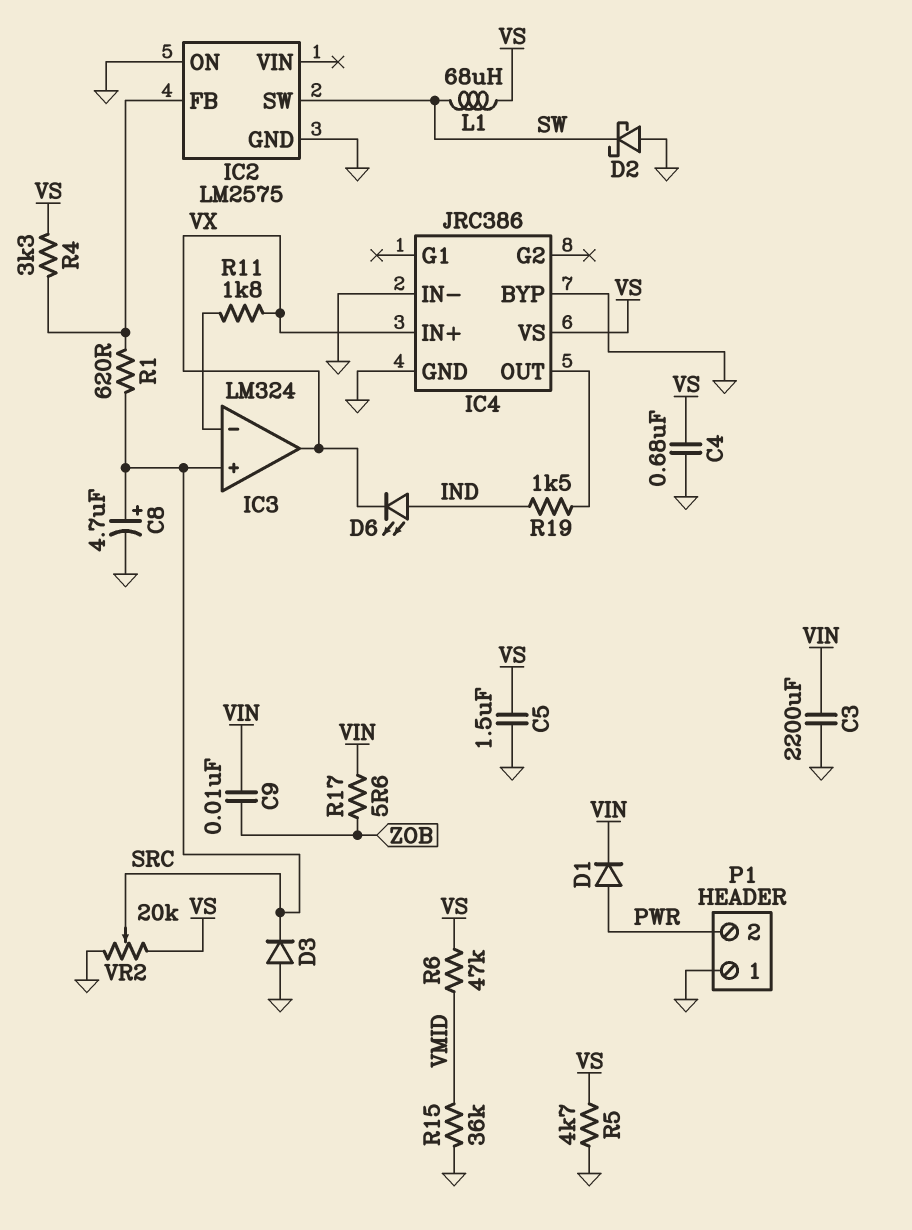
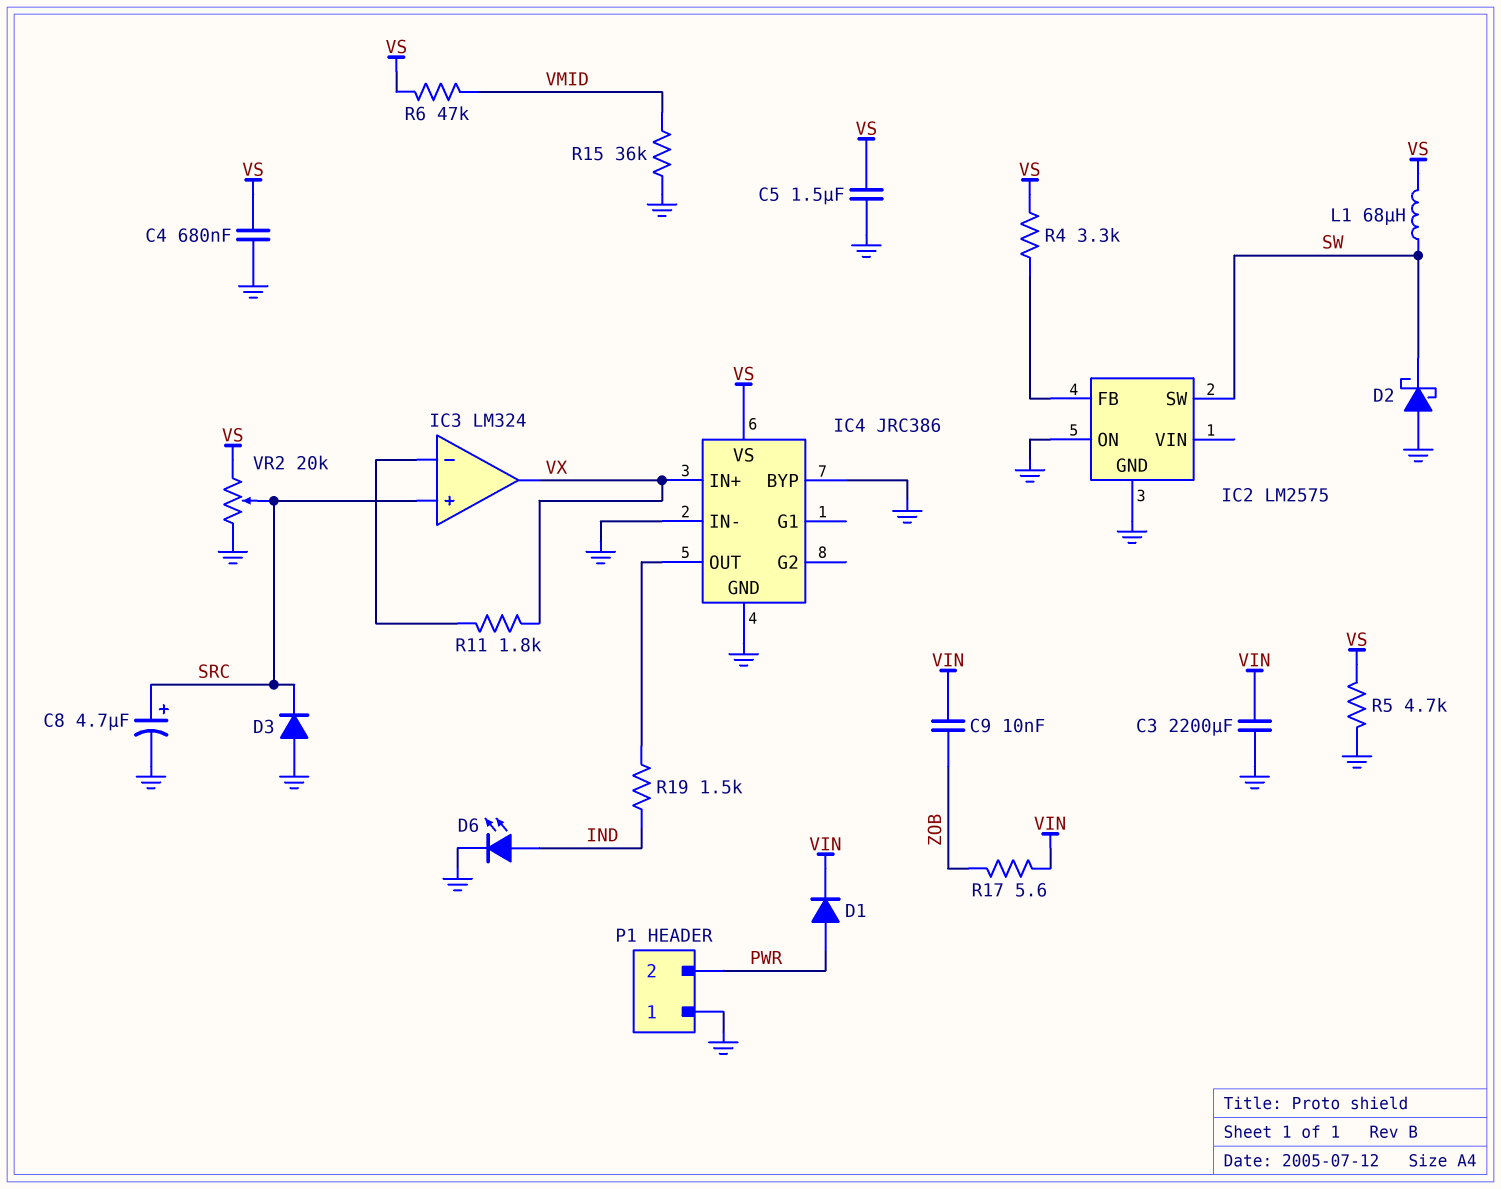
D6: LED (A IND, K VX) -> LED (A IND, K GND)
R1: 620 (IC2/FB, SRC) -> none

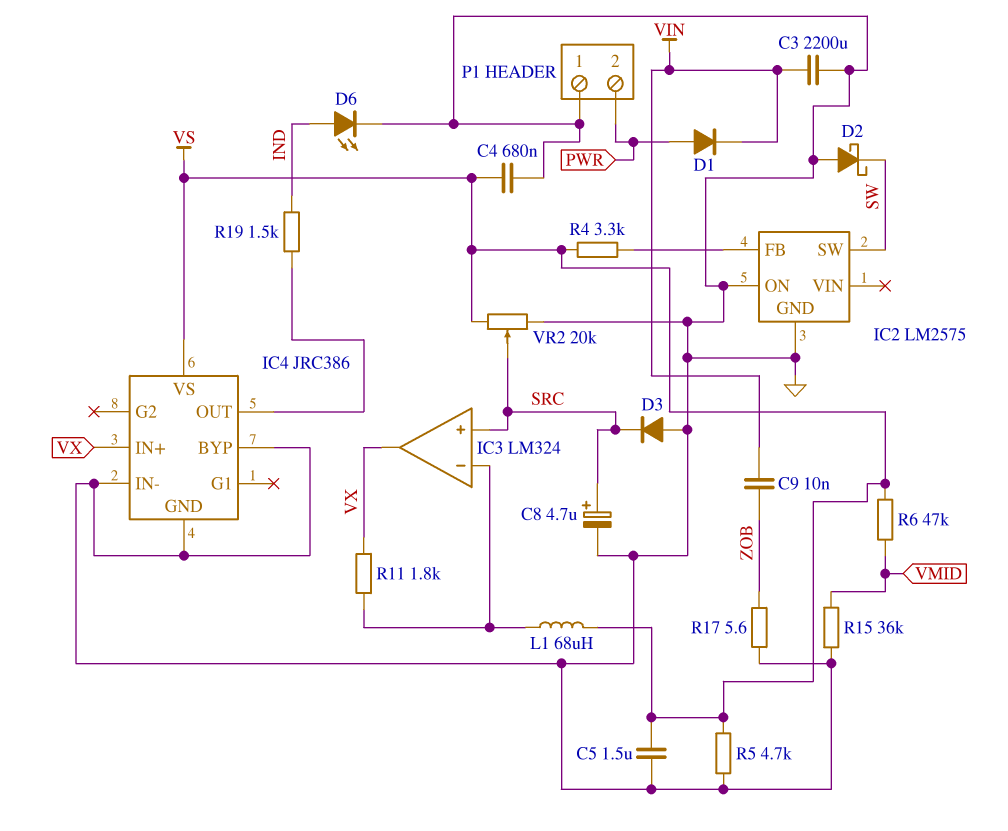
L1: 68uH (SW, VS) -> 68uH (IC3/in-, VS)
R17: 5.6 (VIN, ZOB) -> 5.6 (GND, ZOB)

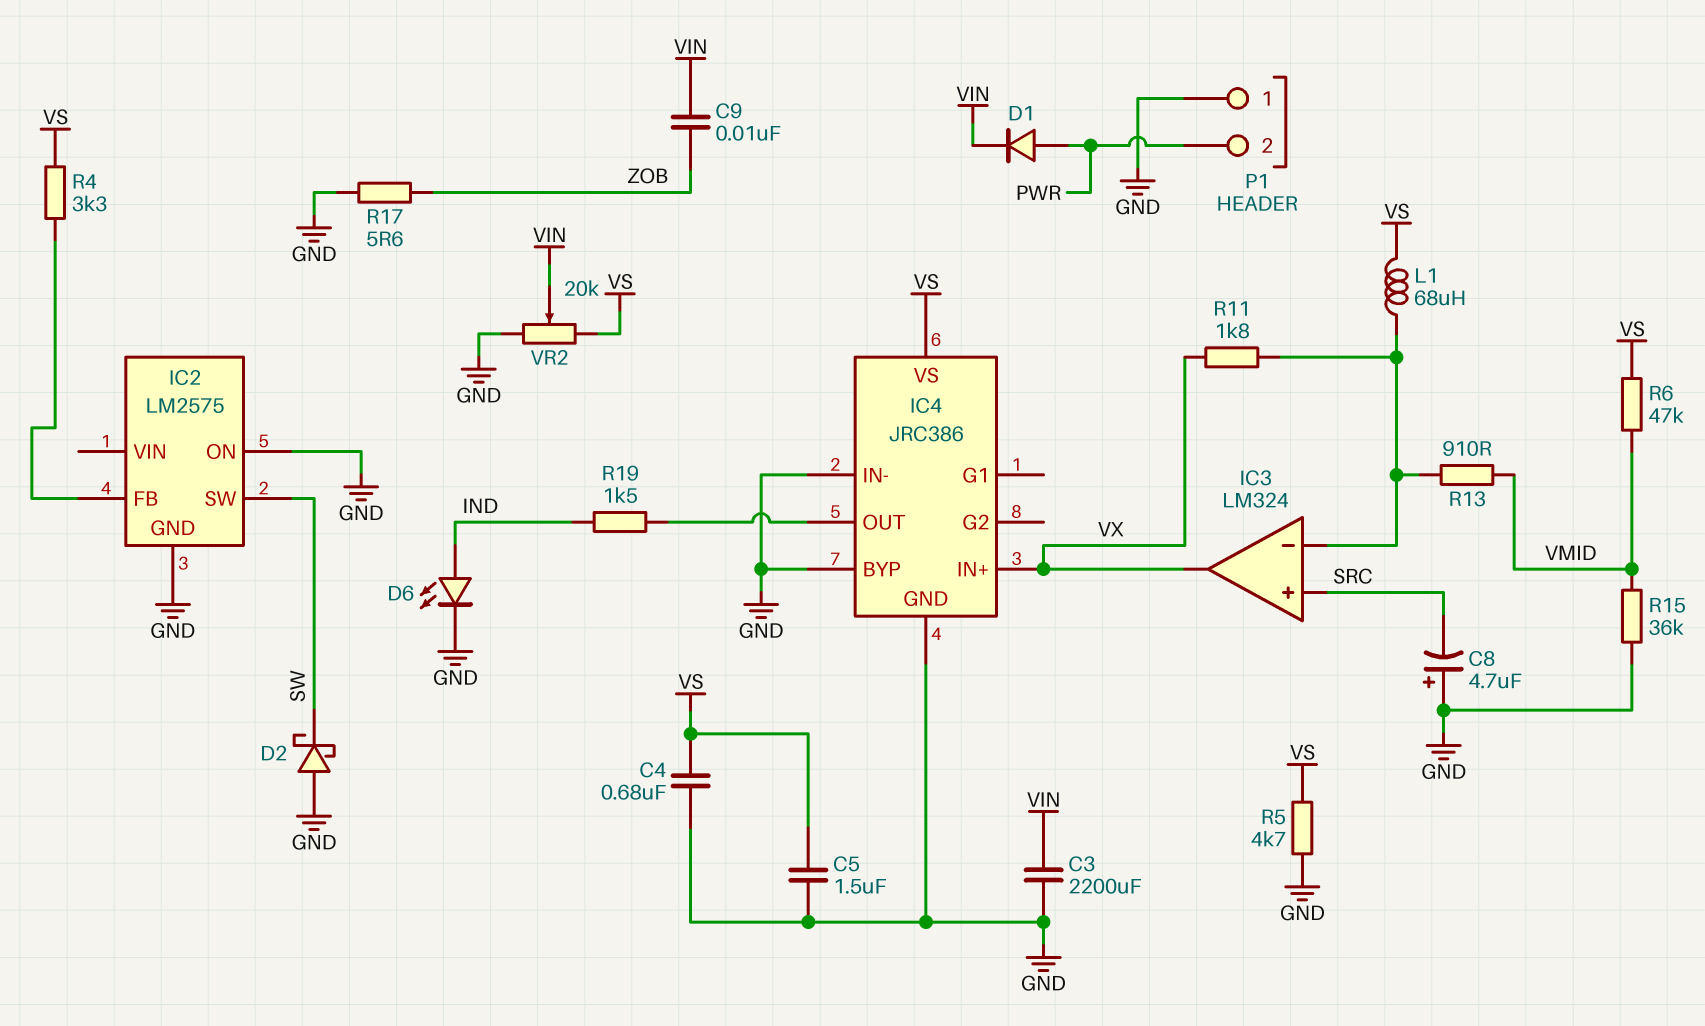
C8: 4.7uF (plus SRC, minus GND) -> 4.7uF (plus GND, minus SRC)
D3: diode (A GND, K SRC) -> none
R13: none -> 910 (IC3/in-, VMID)
VR2: 20k (GND, VS, wiper SRC) -> 20k (GND, VS, wiper VIN)

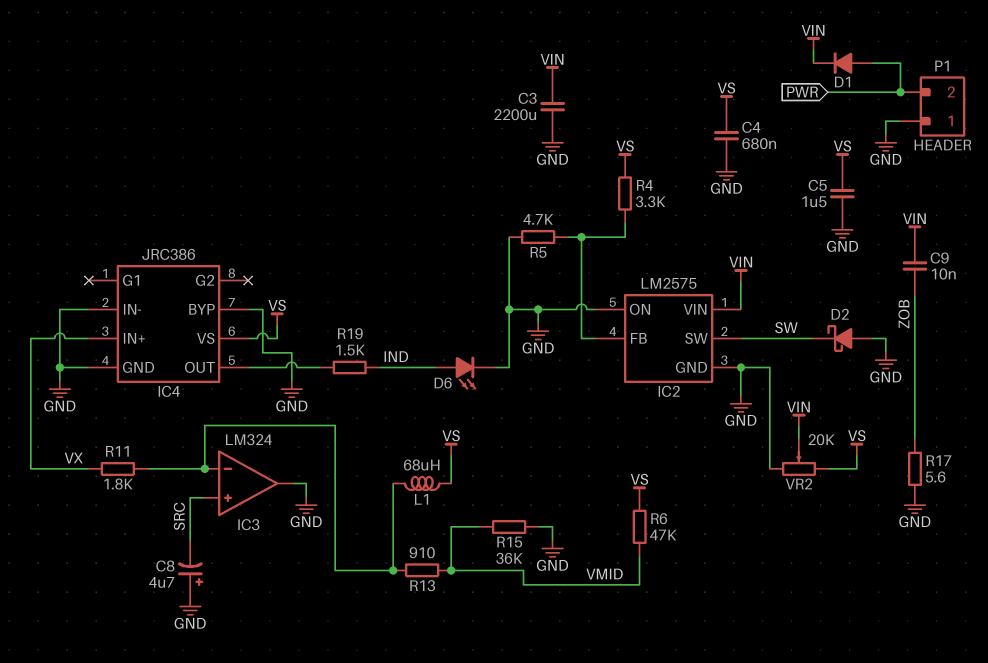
IC2 pin VIN: none -> VIN
IC3 pin out: VX -> GND
R5: 4.7k (GND, VS) -> 4.7k (GND, IC2/FB)

